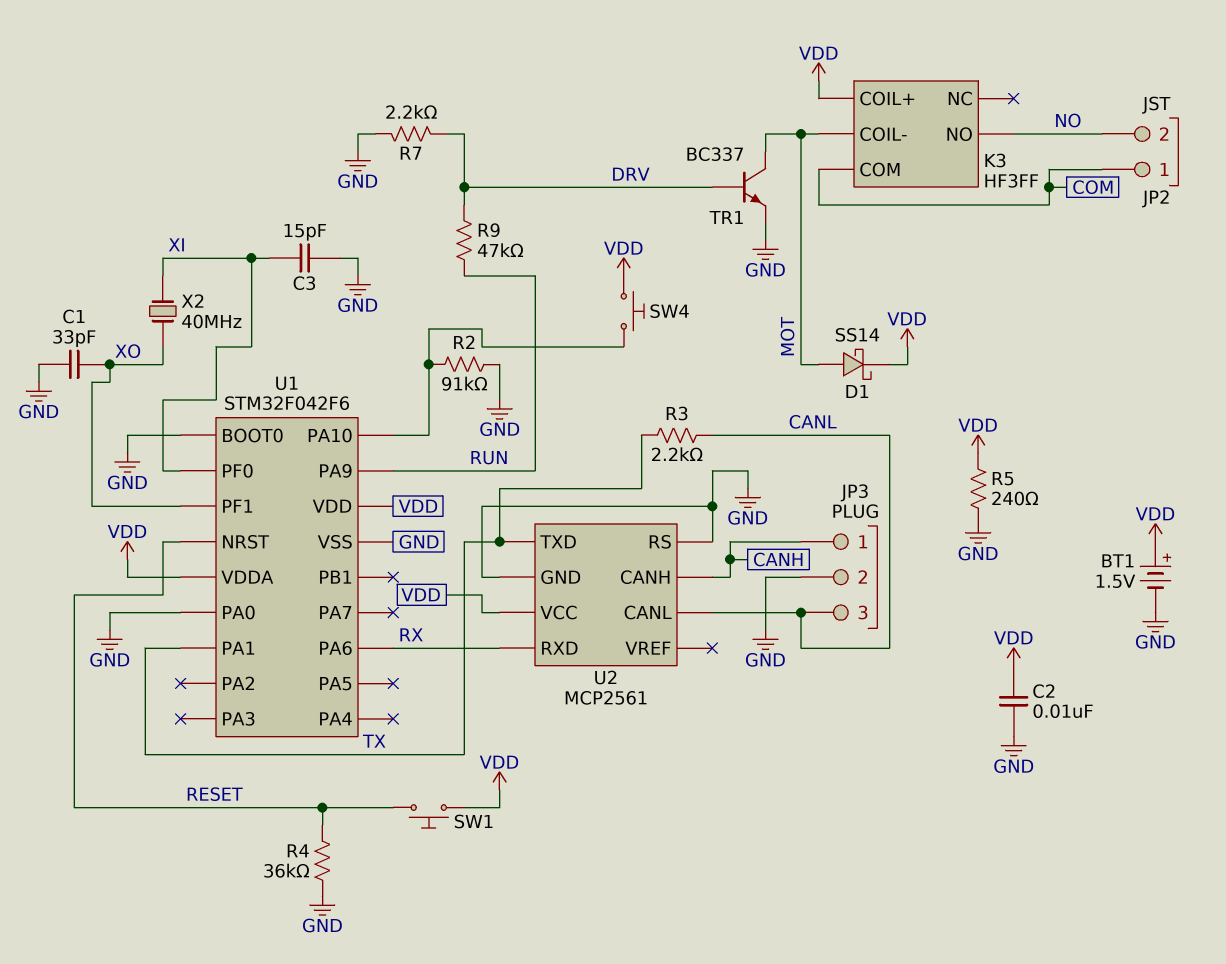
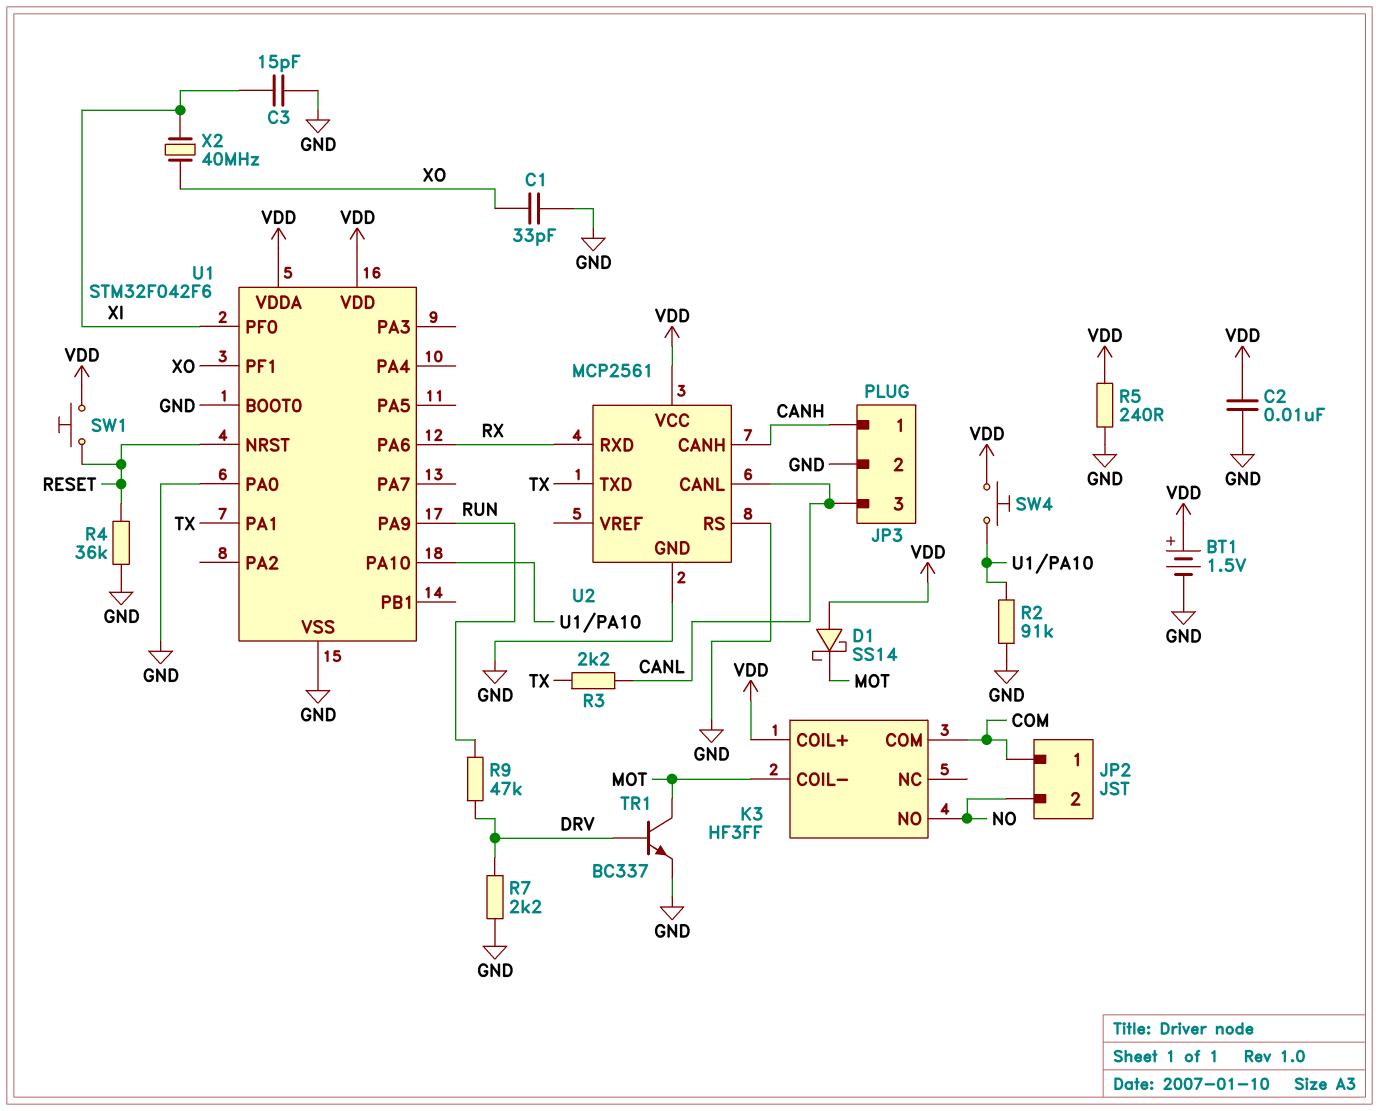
D1: schottky SS14 (A MOT, K VDD) -> schottky SS14 (A VDD, K MOT)

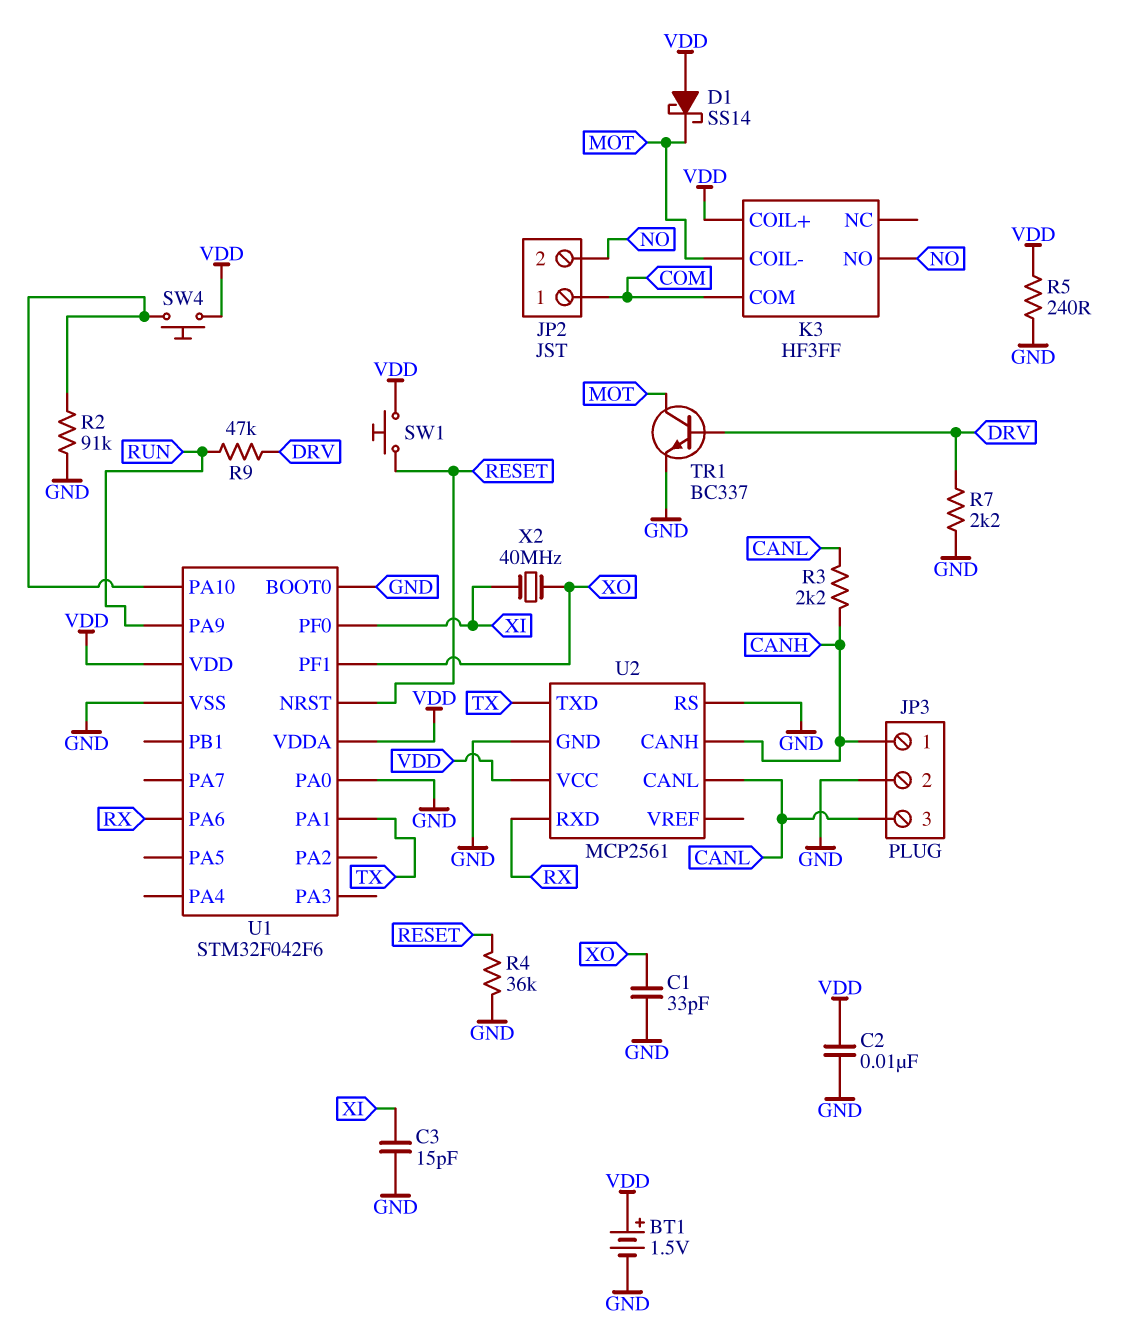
R3: 2.2k (CANL, TX) -> 2.2k (CANH, CANL)

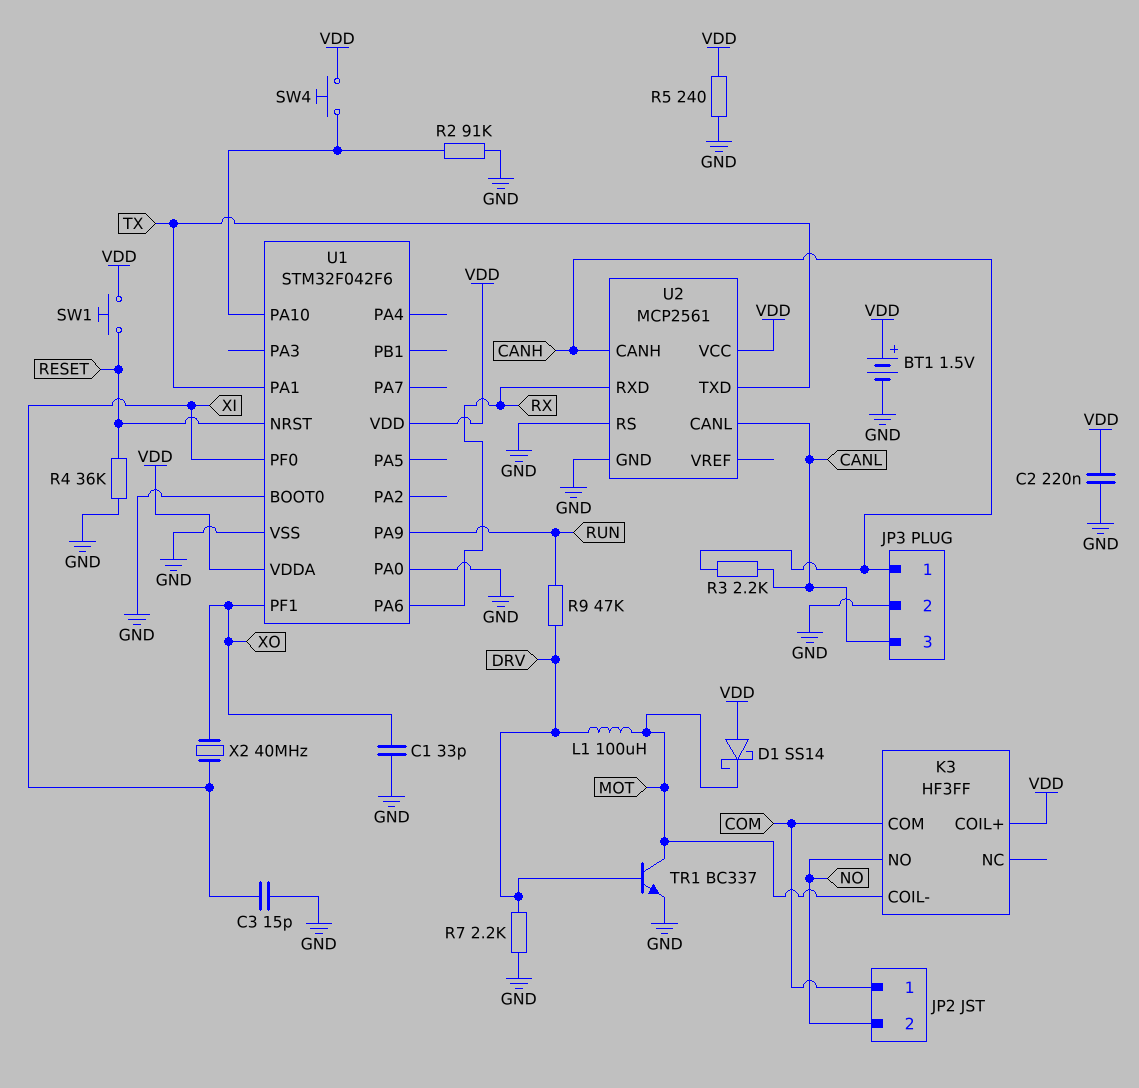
C2: 10nF (GND, VDD) -> 220nF (GND, VDD)
L1: none -> 100uH (DRV, MOT)

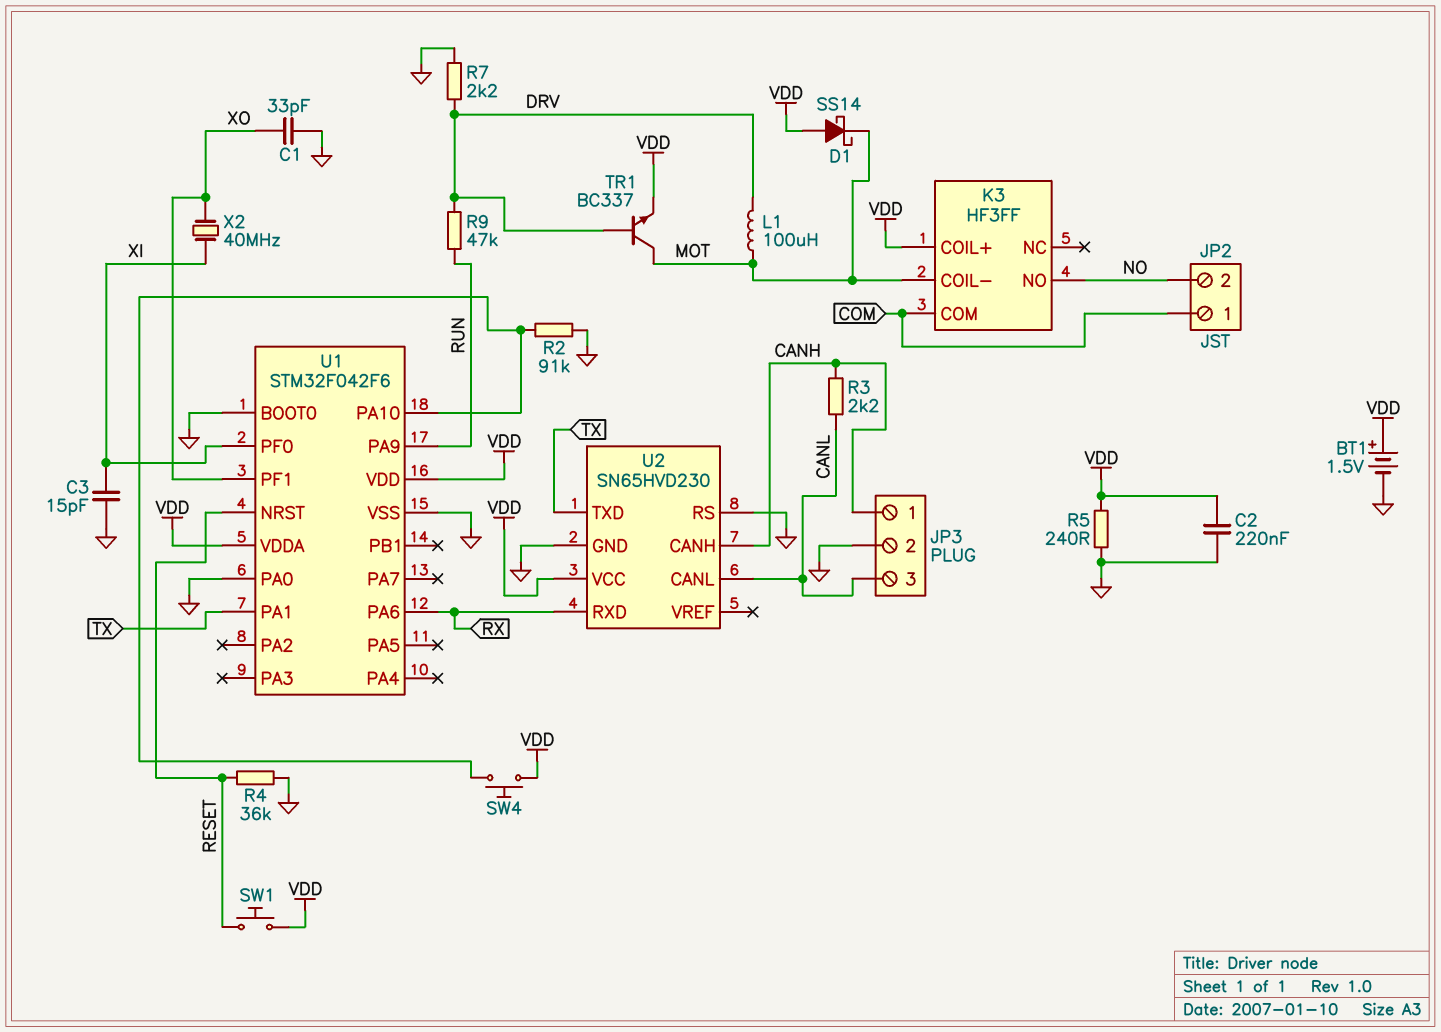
TR1: NPN BC337 (B DRV, C MOT, E GND) -> NPN BC337 (B DRV, C MOT, E VDD)
U2: MCP2561 -> SN65HVD230

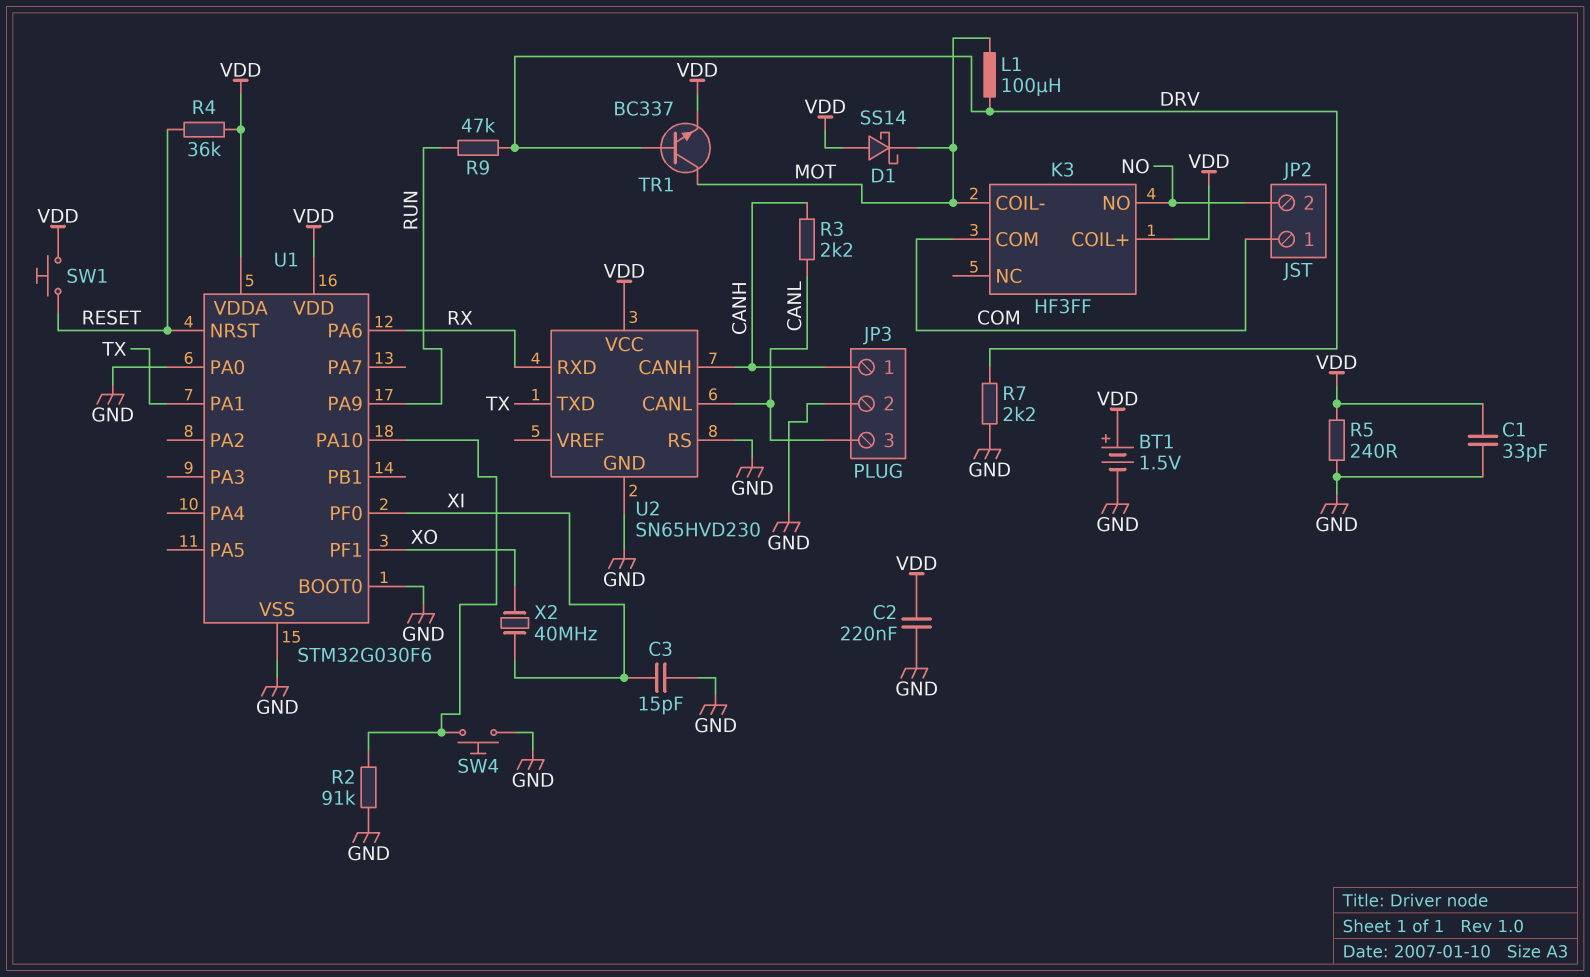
C1: 33pF (GND, XO) -> 33pF (GND, VDD)
R4: 36k (GND, RESET) -> 36k (RESET, VDD)
SW4: button (U1/PA10, VDD) -> button (GND, U1/PA10)
U1: STM32F042F6 -> STM32G030F6

